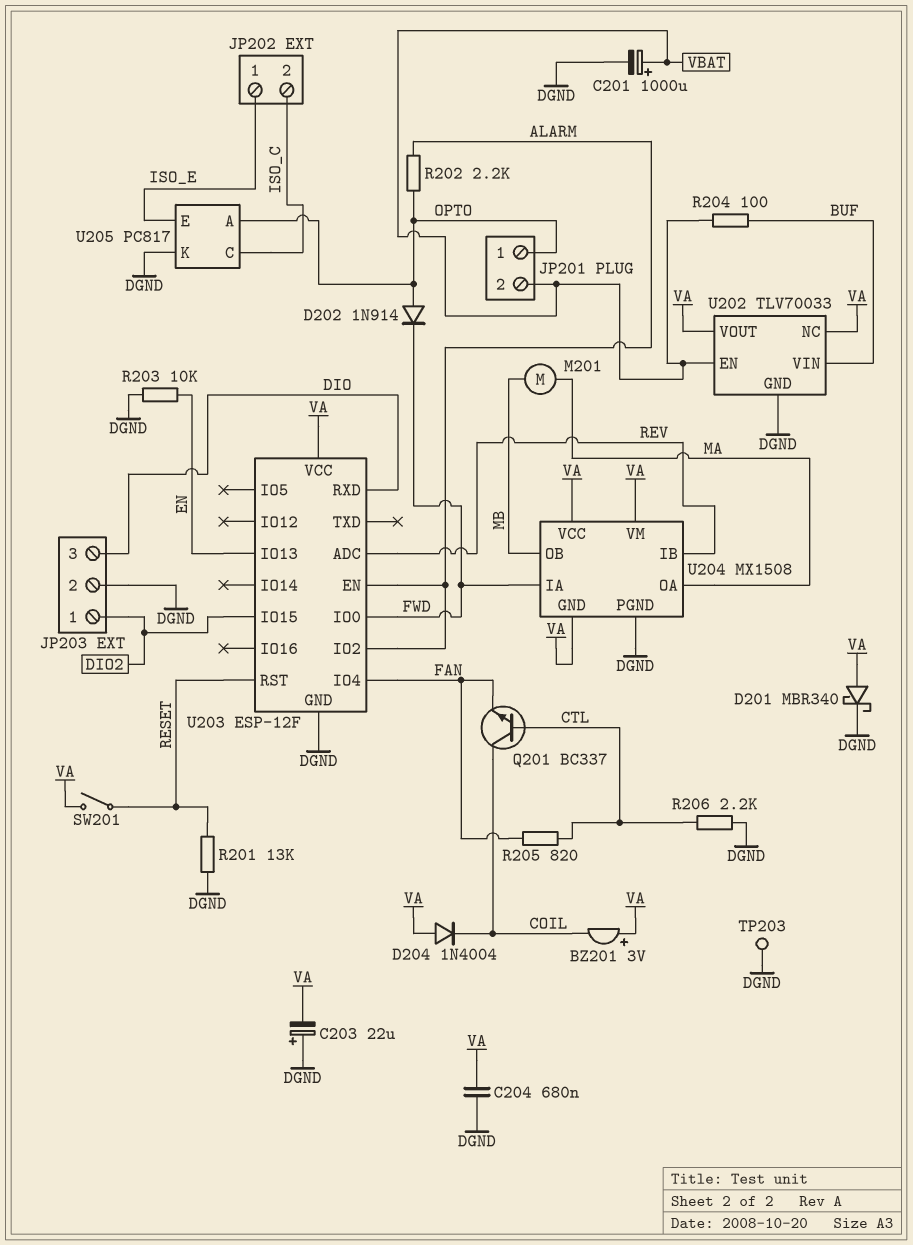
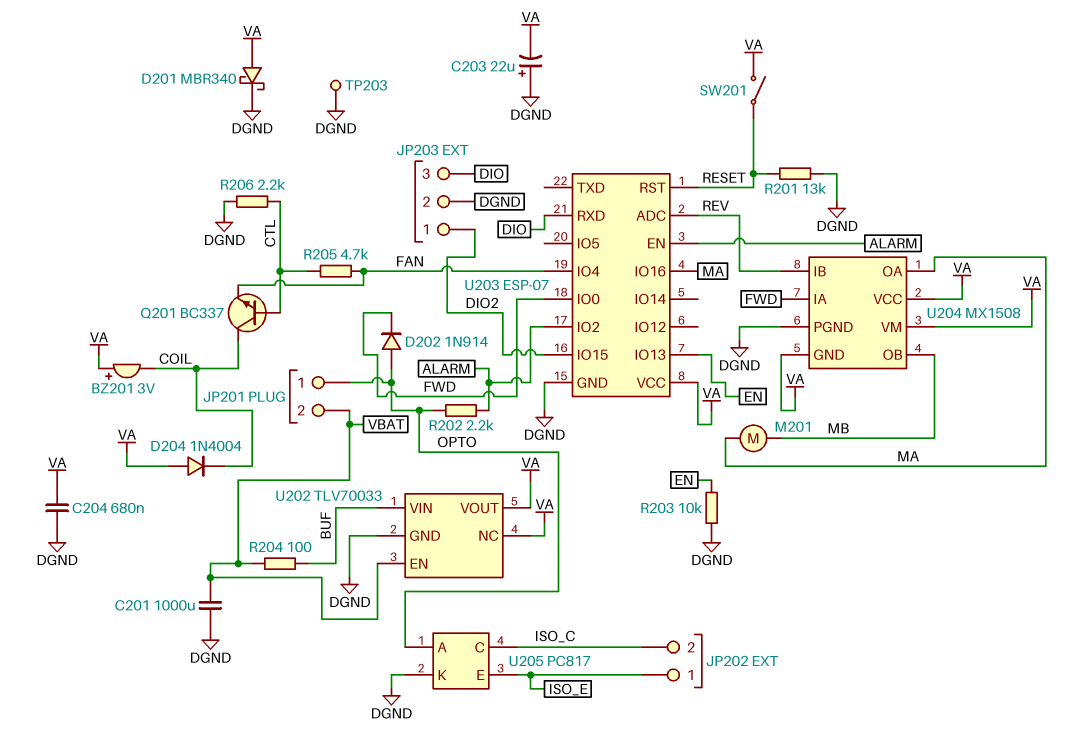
C201: 1000uF (plus VBAT, minus DGND) -> 1000uF (DGND, VBAT)
R205: 820 (CTL, FAN) -> 4.7k (CTL, FAN)
U203: ESP-12F -> ESP-07
U203 pin IO16: none -> MA

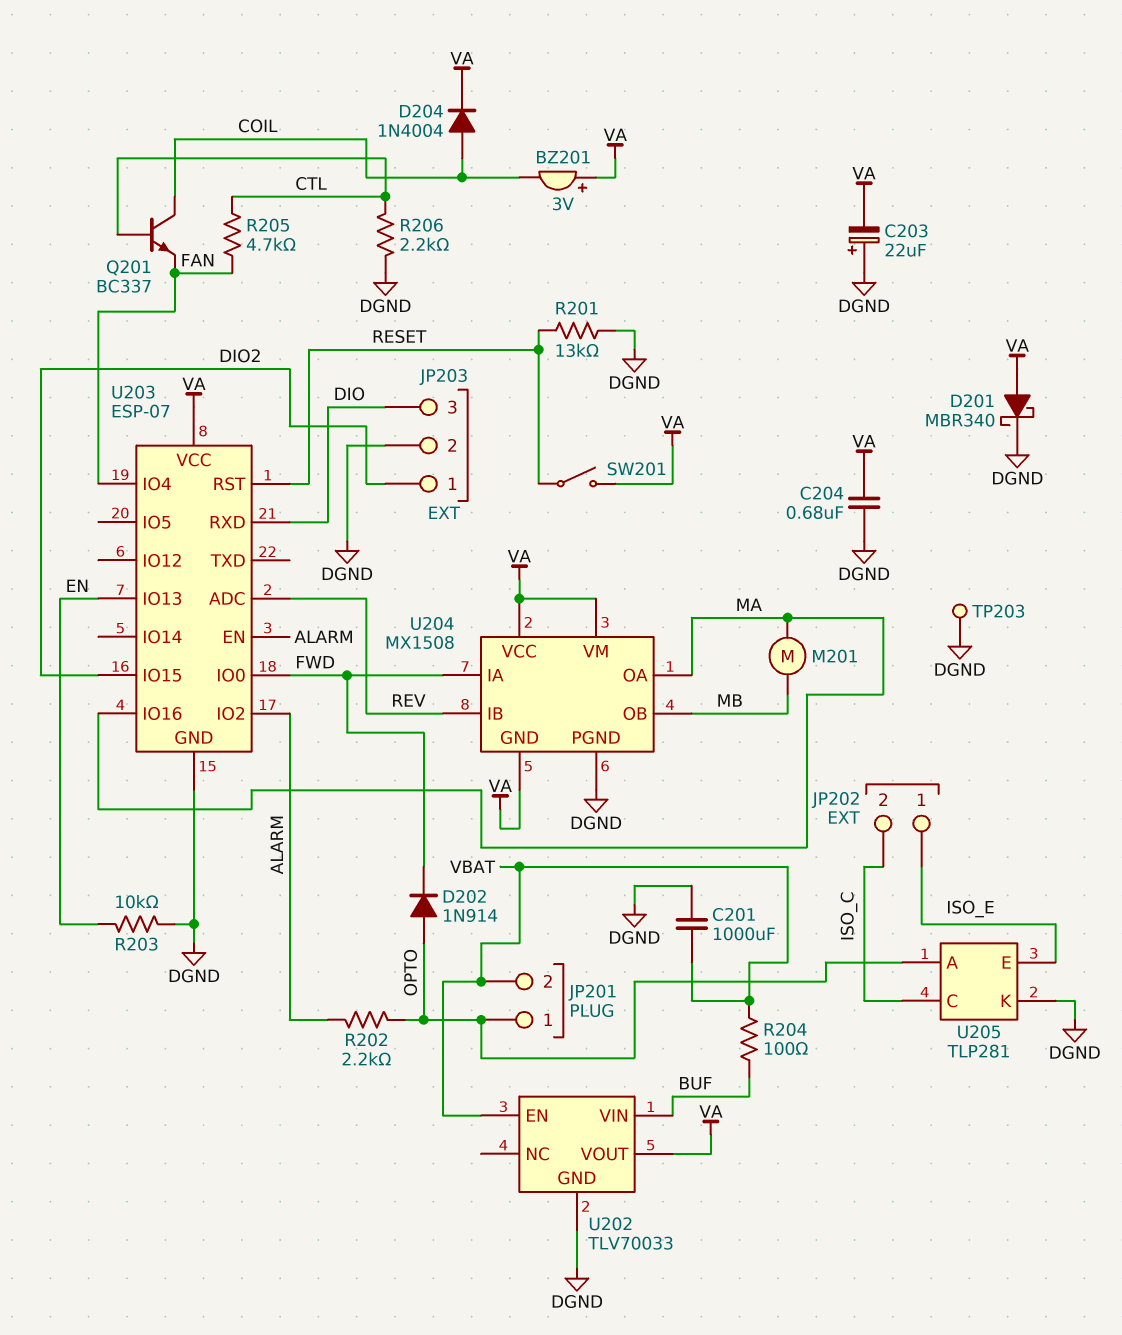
D204: diode 1N4004 (A VA, K COIL) -> diode 1N4004 (A COIL, K VA)
U202 pin NC: VA -> none
U205: PC817 -> TLP281

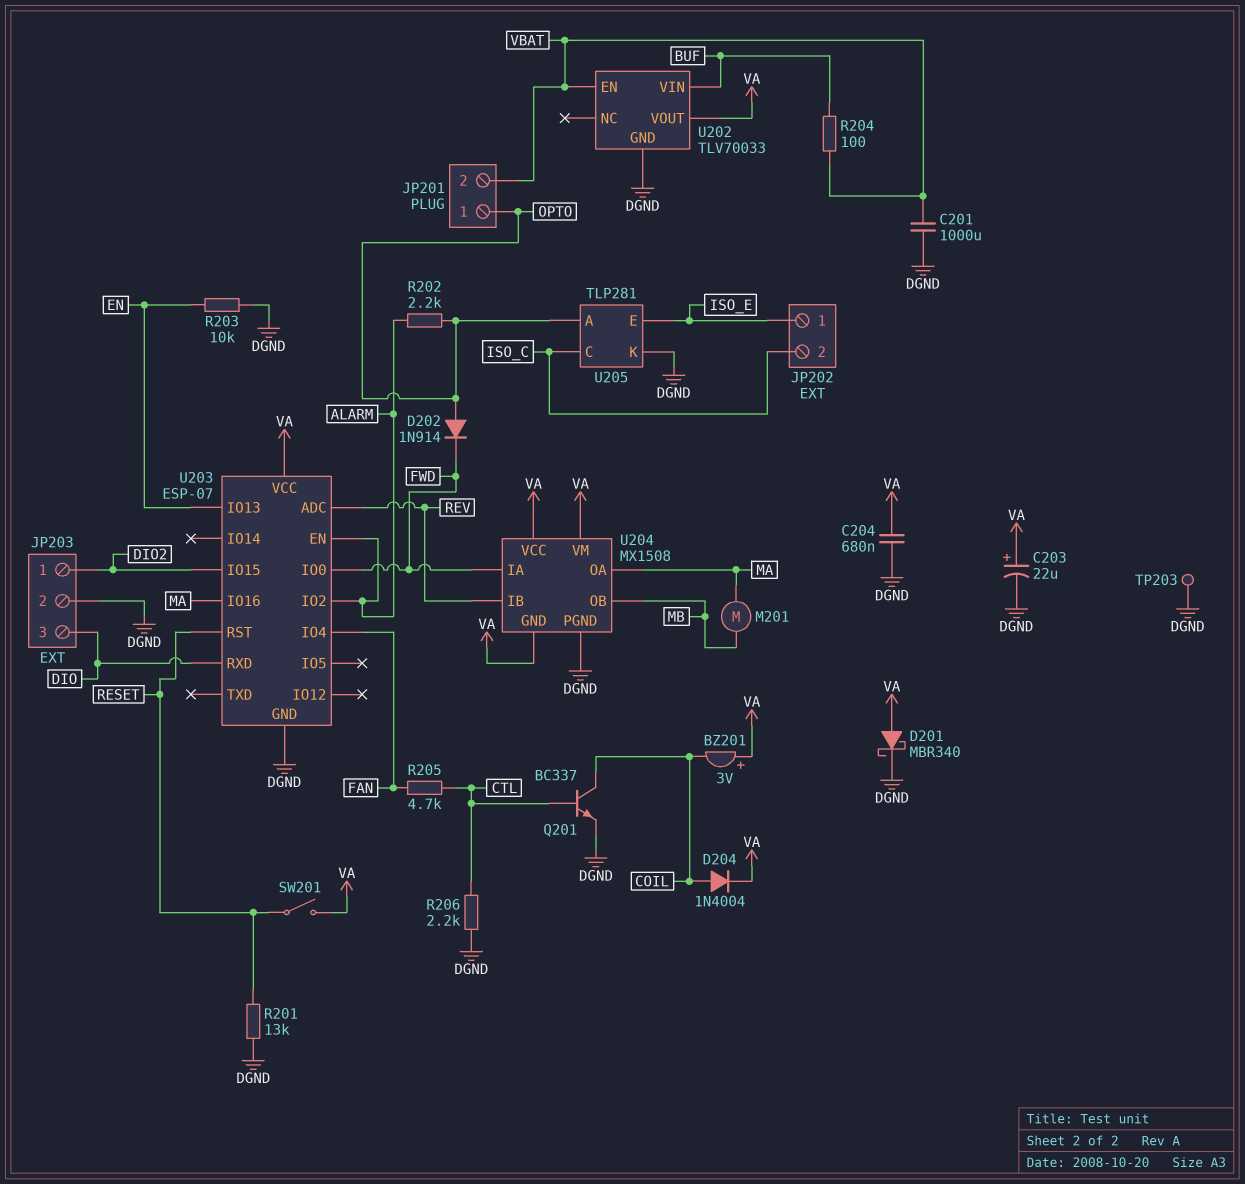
C203: 22uF (plus DGND, minus VA) -> 22uF (plus VA, minus DGND)
Q201: NPN BC337 (B CTL, C COIL, E FAN) -> NPN BC337 (B CTL, C COIL, E DGND)

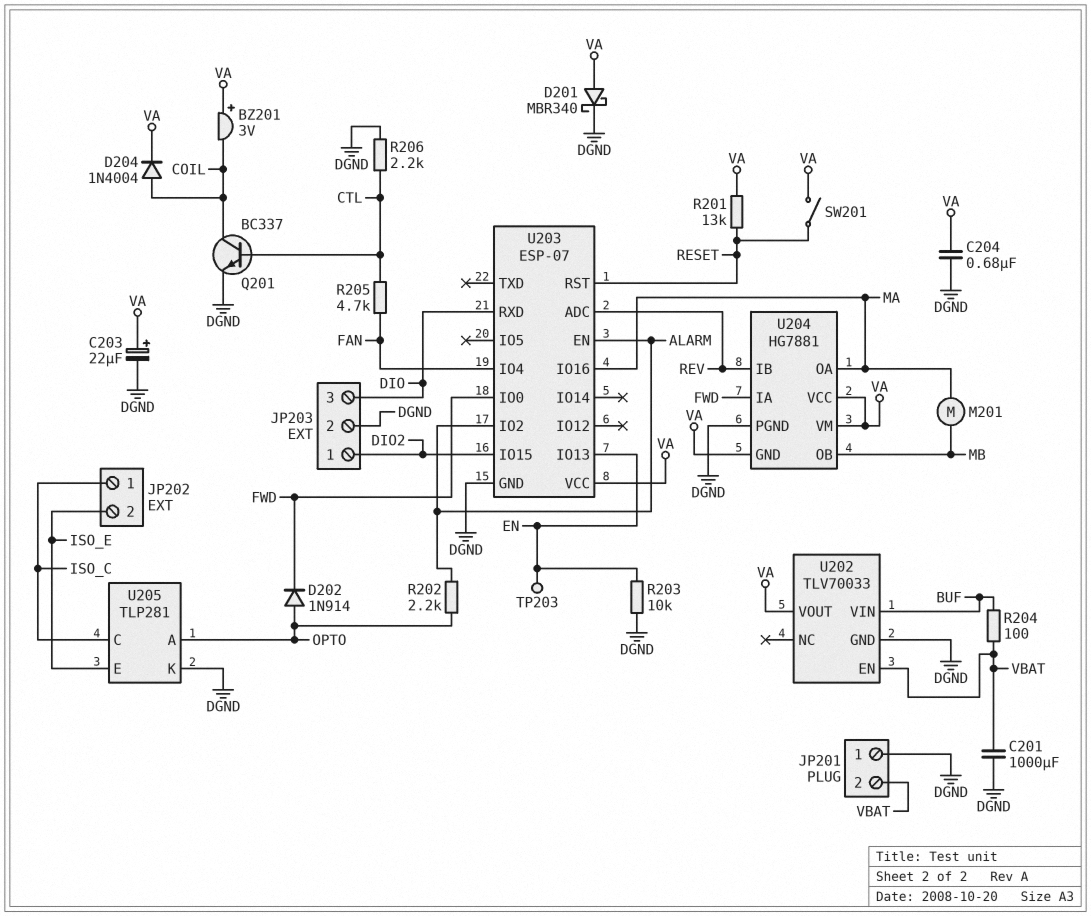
JP201 pin 1: OPTO -> DGND
JP202 pin 1: ISO_E -> ISO_C
JP202 pin 2: ISO_C -> ISO_E
R201: 13k (DGND, RESET) -> 13k (RESET, VA)
TP203: test point (DGND) -> test point (EN)
U204: MX1508 -> HG7881

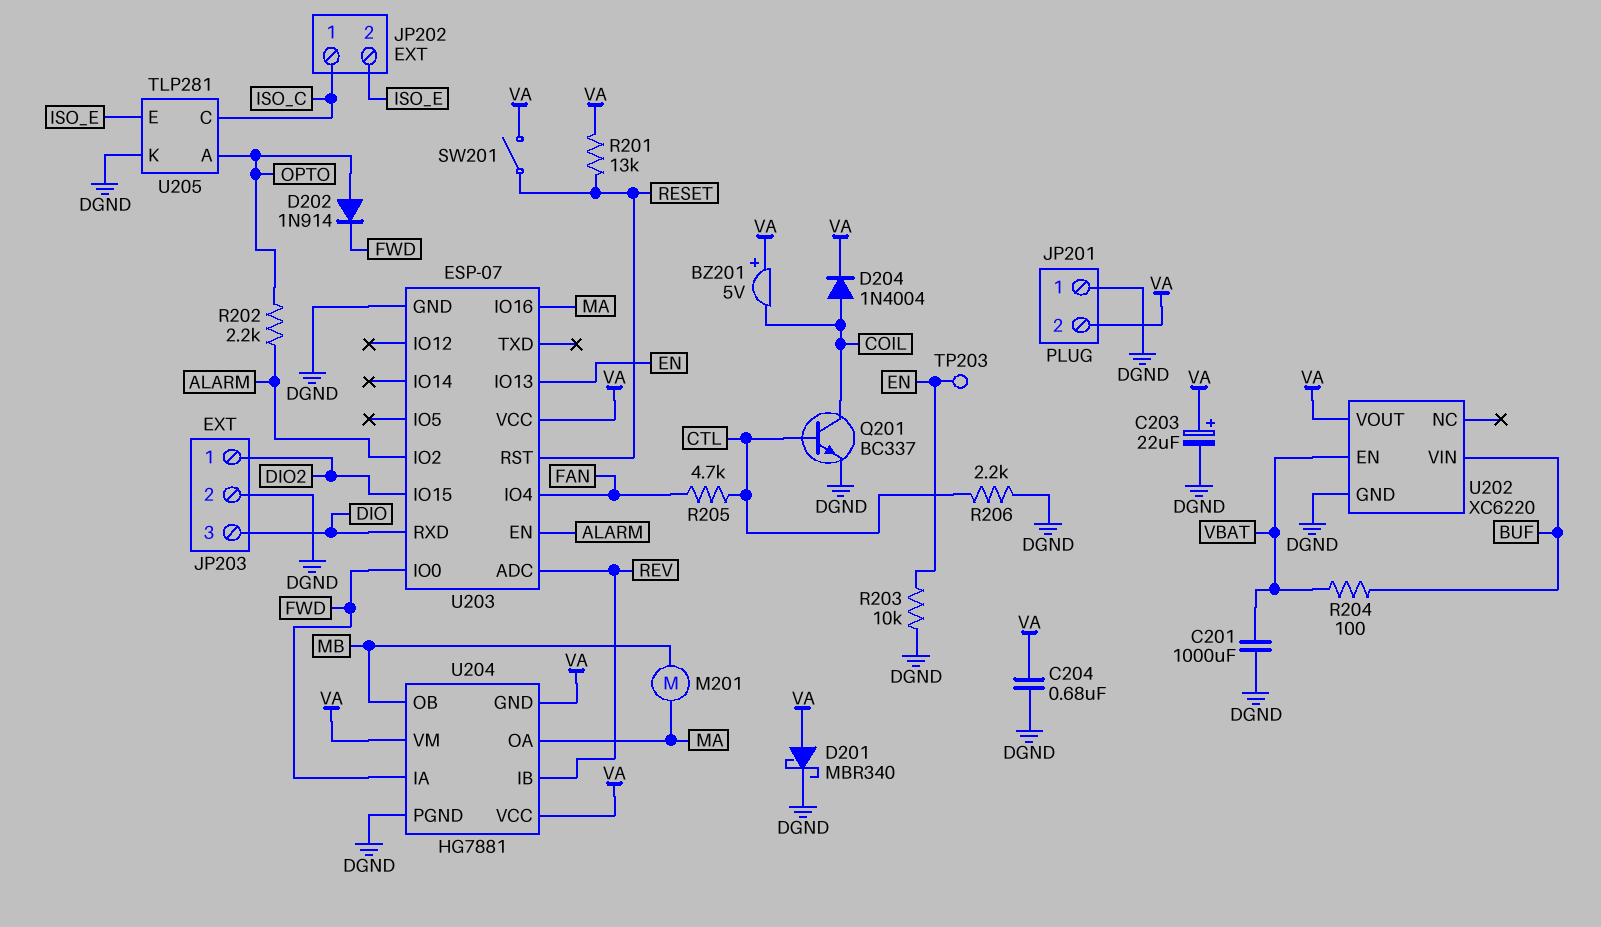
BZ201: buzzer 3V (plus VA, minus COIL) -> buzzer 5V (plus VA, minus COIL)
JP201 pin 2: VBAT -> VA
U202: TLV70033 -> XC6220

